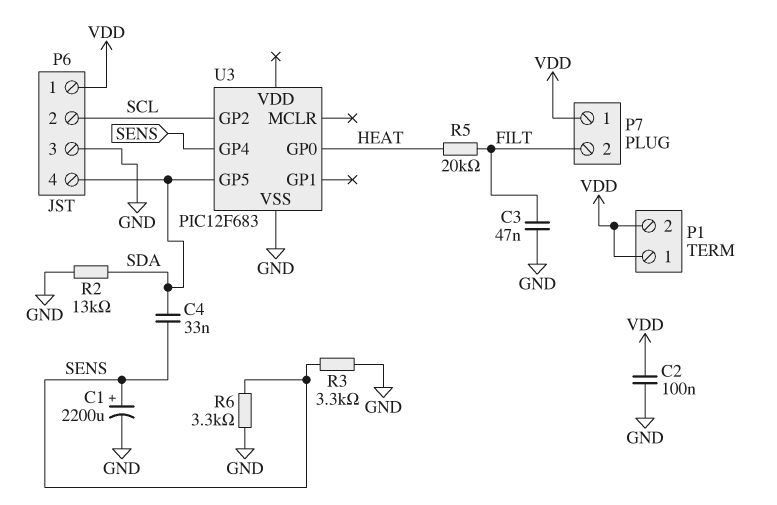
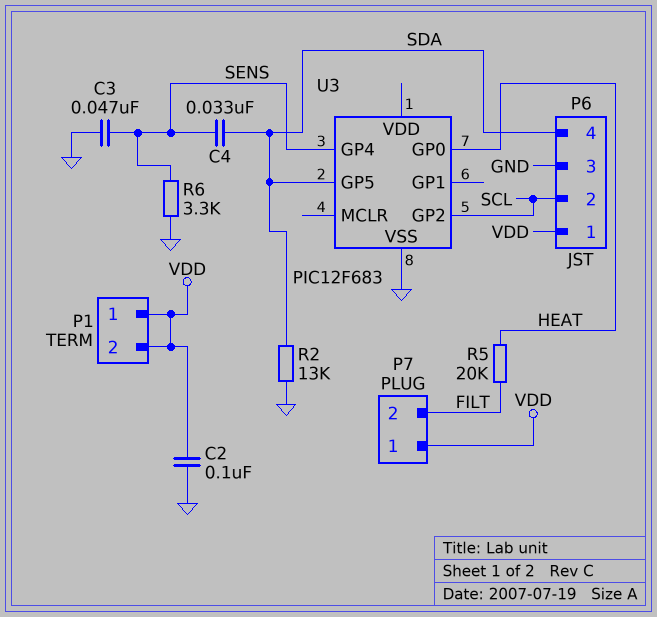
C1: 2200uF (plus SENS, minus GND) -> none
C3: 47nF (FILT, GND) -> 47nF (GND, SENS)
R3: 3.3k (GND, SENS) -> none

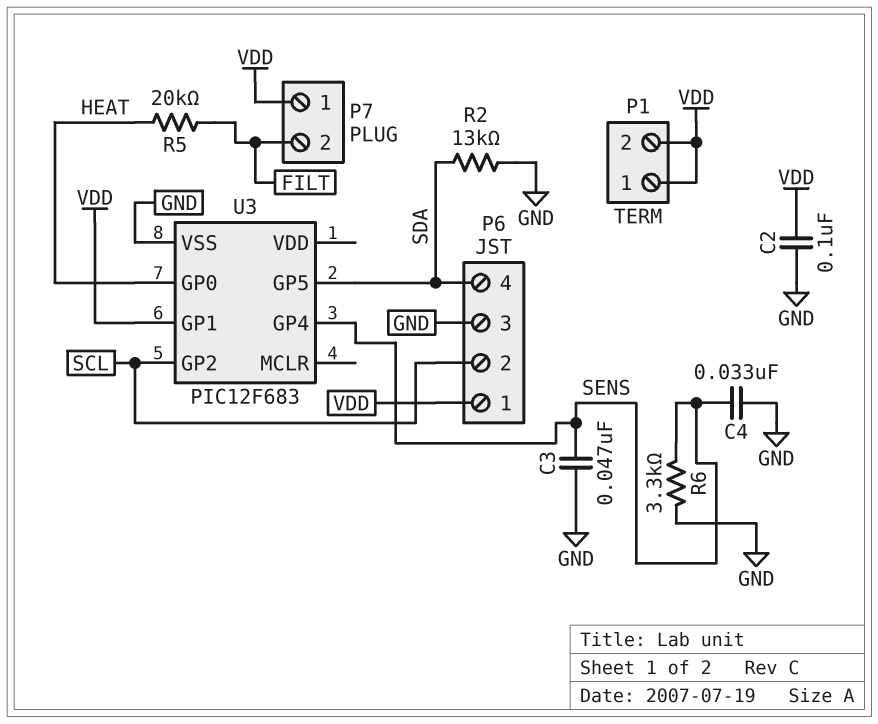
C4: 33nF (SDA, SENS) -> 33nF (GND, SENS)
U3 pin GP1: none -> VDD

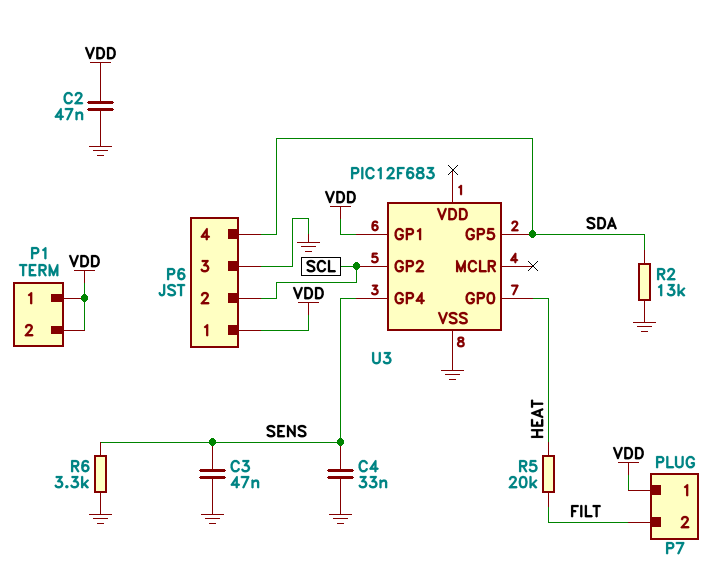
C2: 100nF (GND, VDD) -> 47nF (GND, VDD)

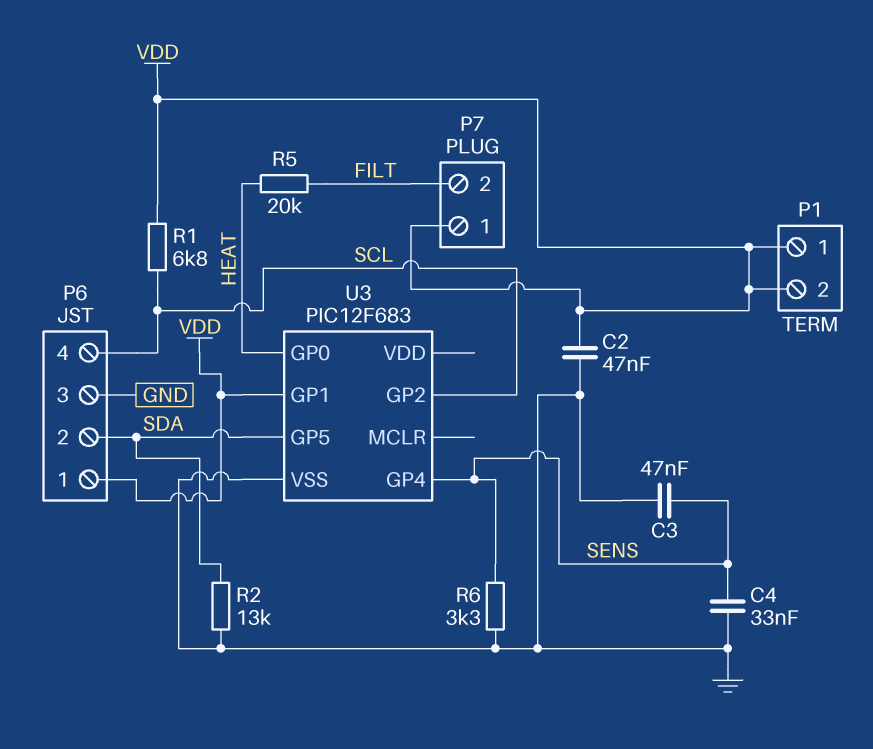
P6 pin 2: SCL -> SDA
P6 pin 4: SDA -> SCL
R1: none -> 6.8k (SCL, VDD)

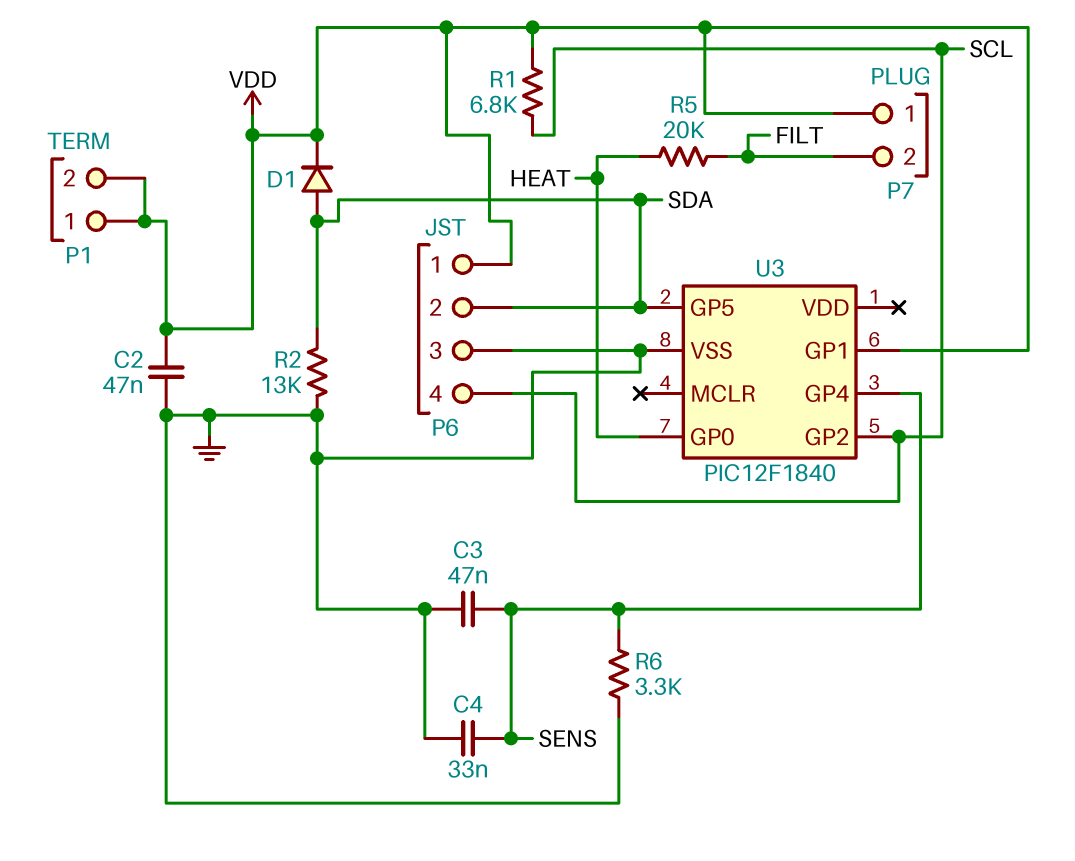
D1: none -> diode (A SDA, K VDD)
U3: PIC12F683 -> PIC12F1840

